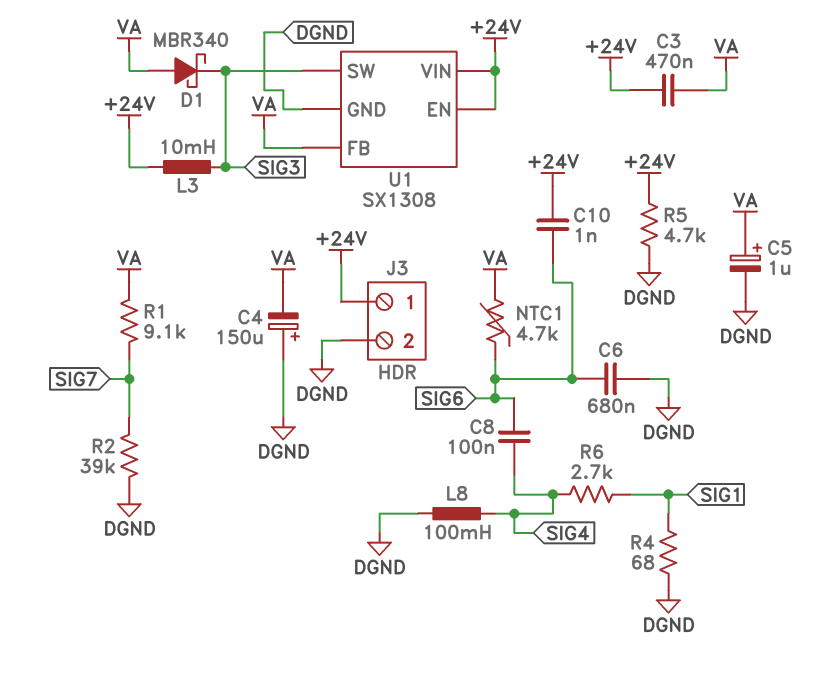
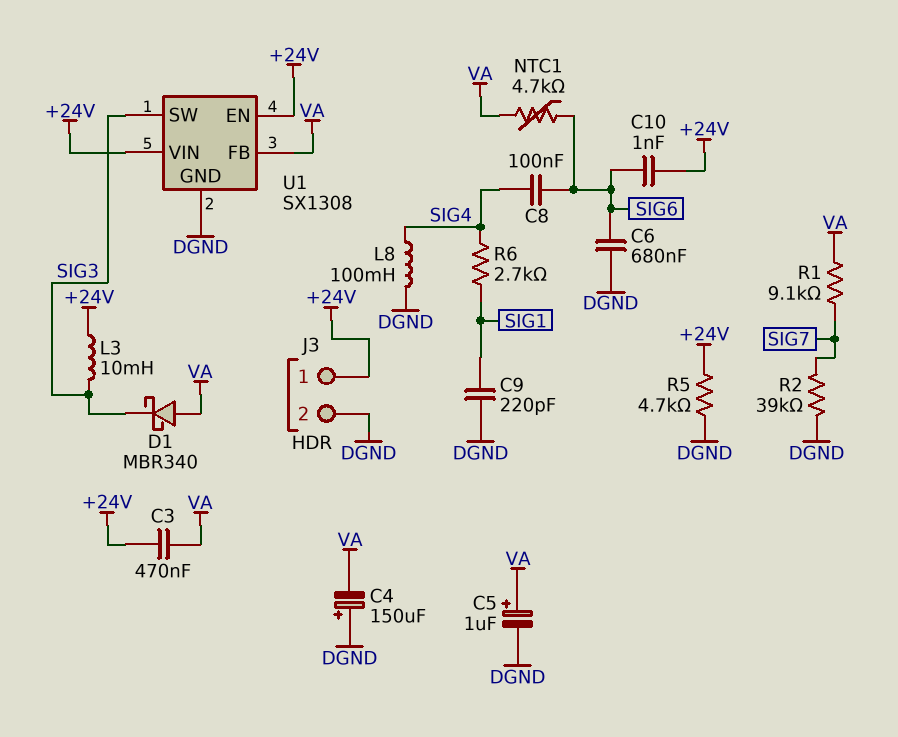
C9: none -> 220pF (DGND, SIG1)
R4: 68 (DGND, SIG1) -> none

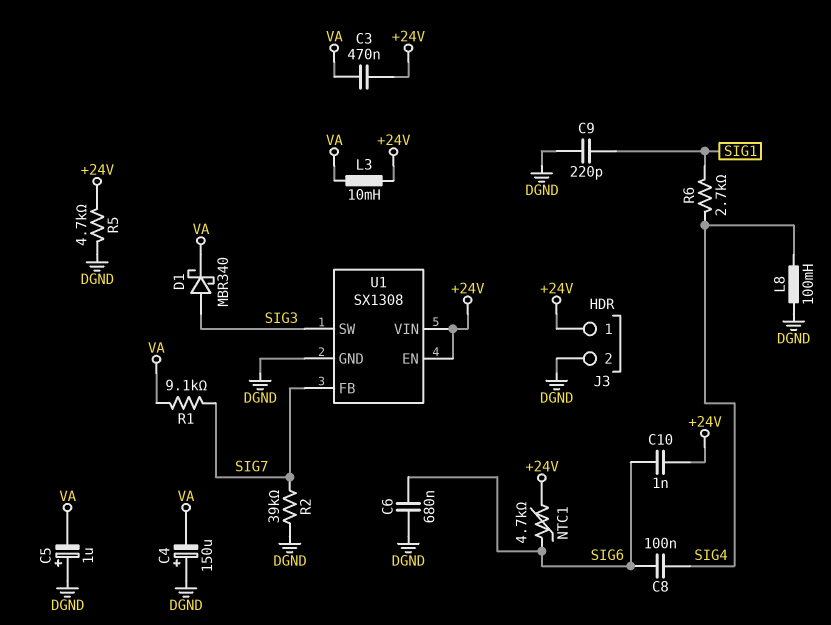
C5: 1uF (plus VA, minus DGND) -> 1uF (plus DGND, minus VA)
D1: schottky MBR340 (A VA, K SIG3) -> schottky MBR340 (A SIG3, K VA)
L3: 10mH (+24V, SIG3) -> 10mH (+24V, VA)
NTC1: 4.7k (SIG6, VA) -> 4.7k (+24V, SIG6)
U1 pin FB: VA -> SIG7

